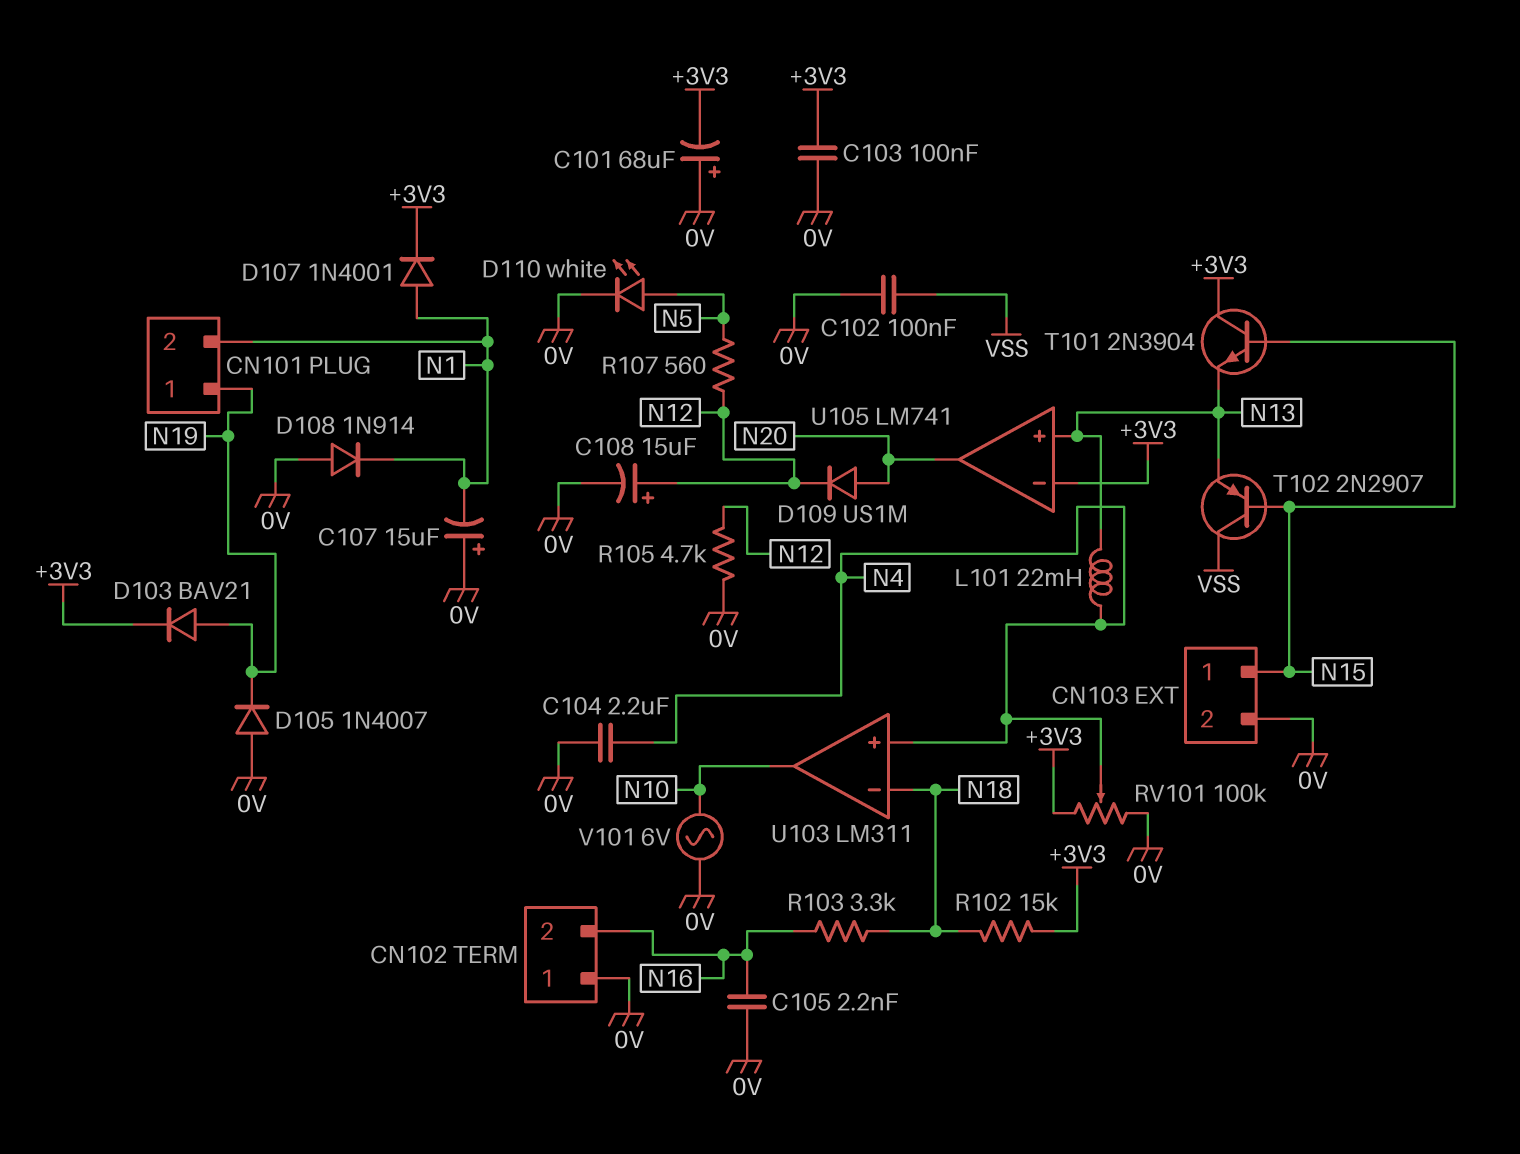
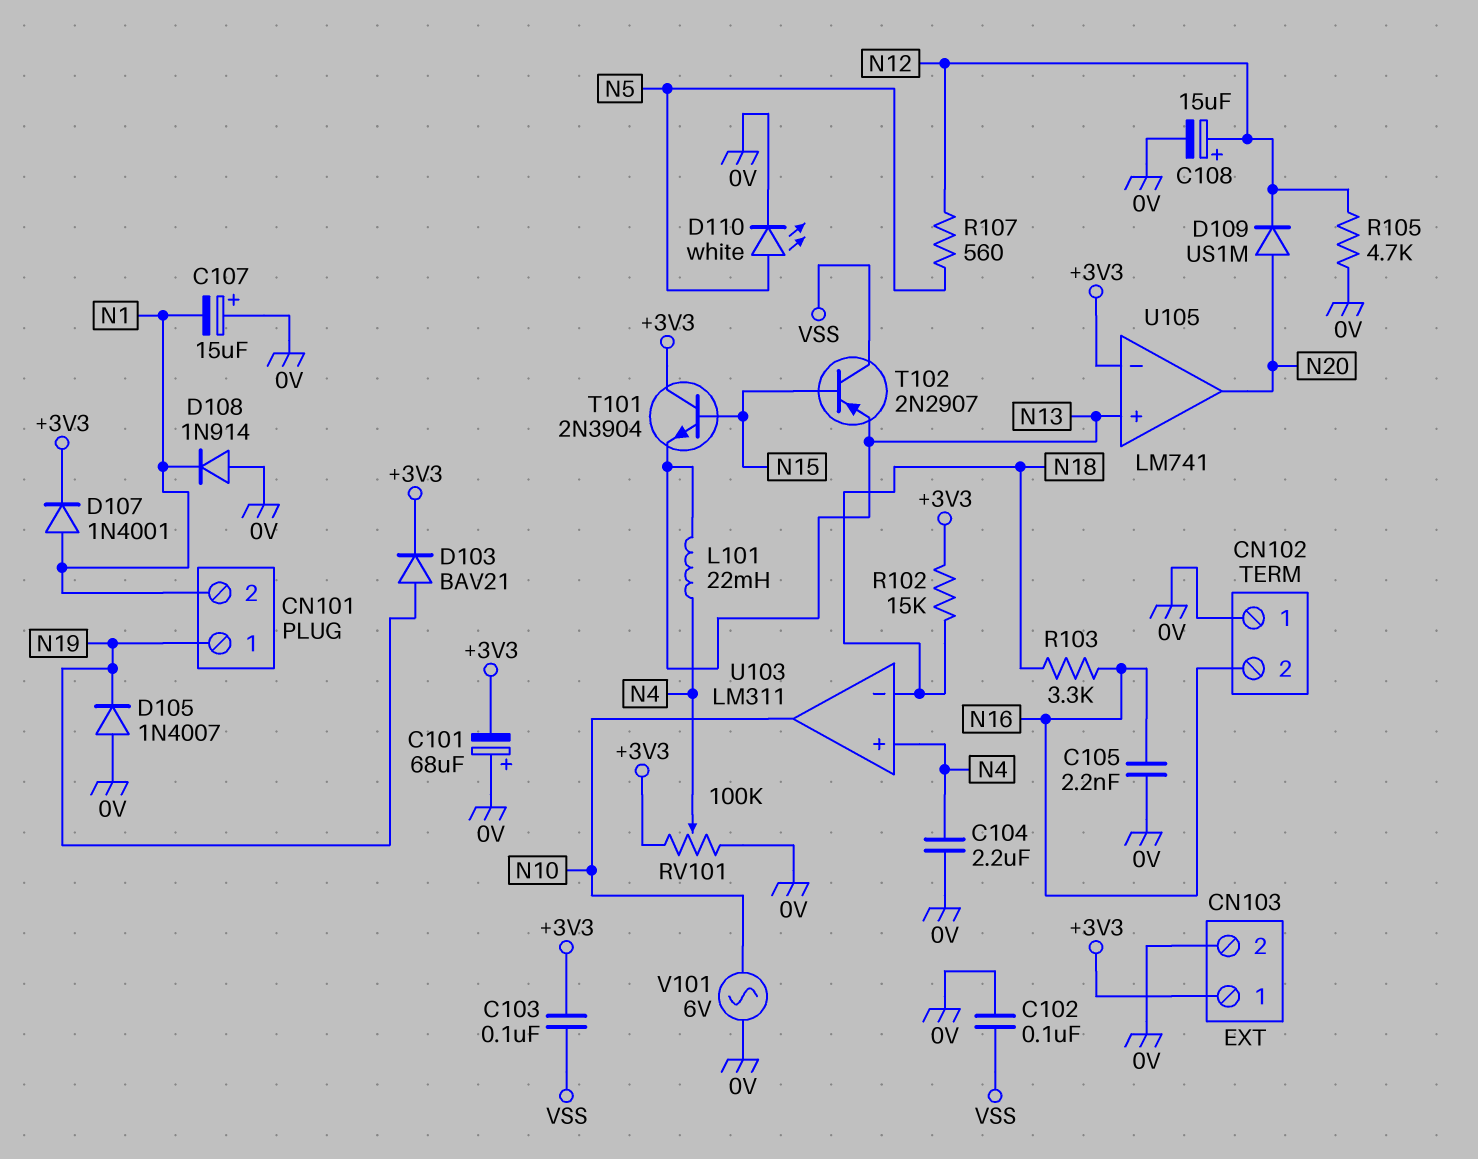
C103: 100nF (+3V3, 0V) -> 100nF (+3V3, VSS)
CN103 pin 1: N15 -> +3V3

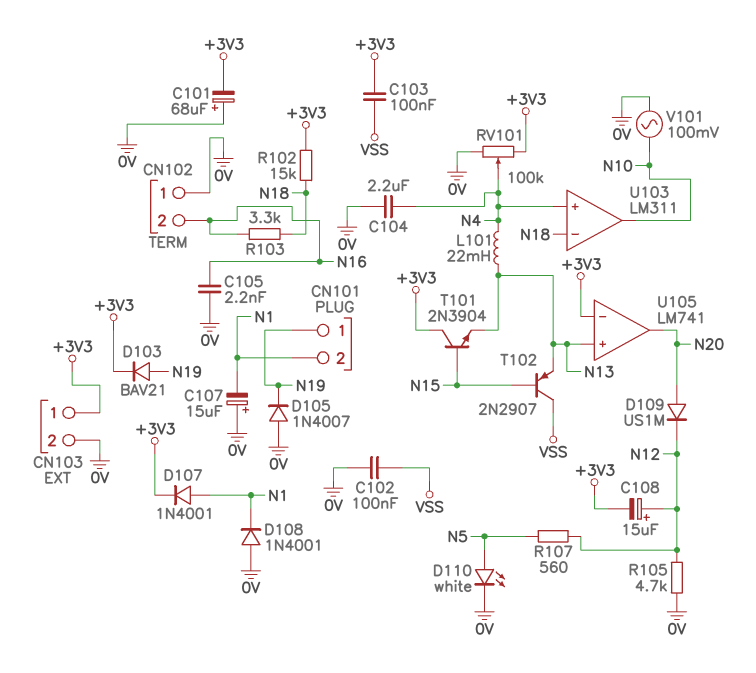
C108: 15uF (plus N12, minus 0V) -> 15uF (plus N12, minus +3V3)
D108: diode 1N914 (A 0V, K N1) -> diode 1N4001 (A 0V, K N1)
V101: AC 6V (0V, N10) -> AC 100mV (0V, N10)

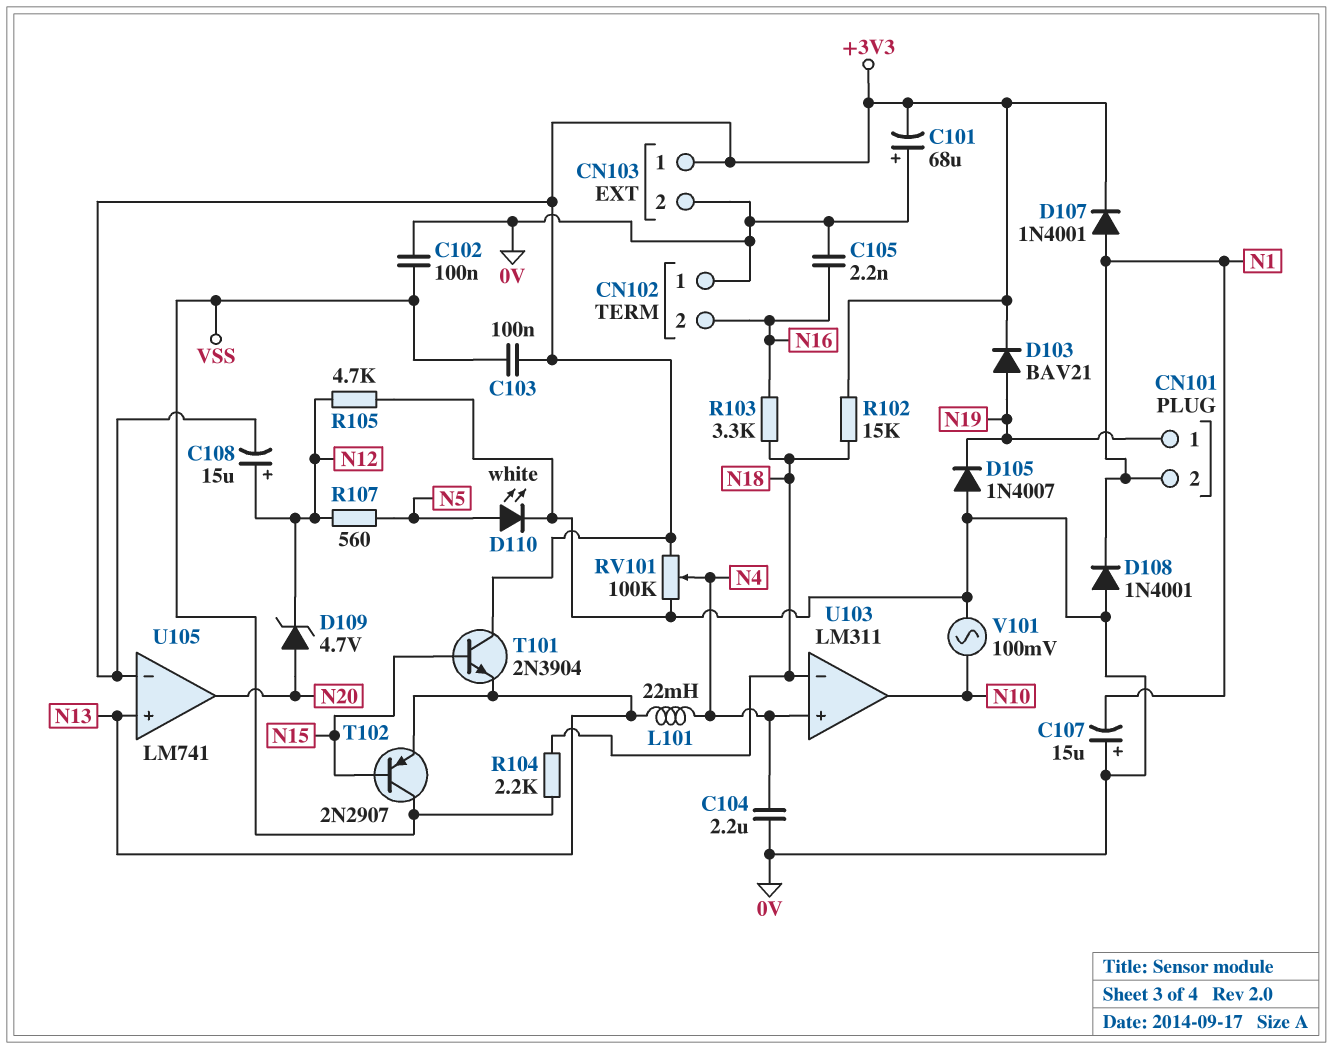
D109: diode US1M (A N20, K N12) -> zener 4.7V (A N20, K N12)
R104: none -> 2.2k (N18, VSS)

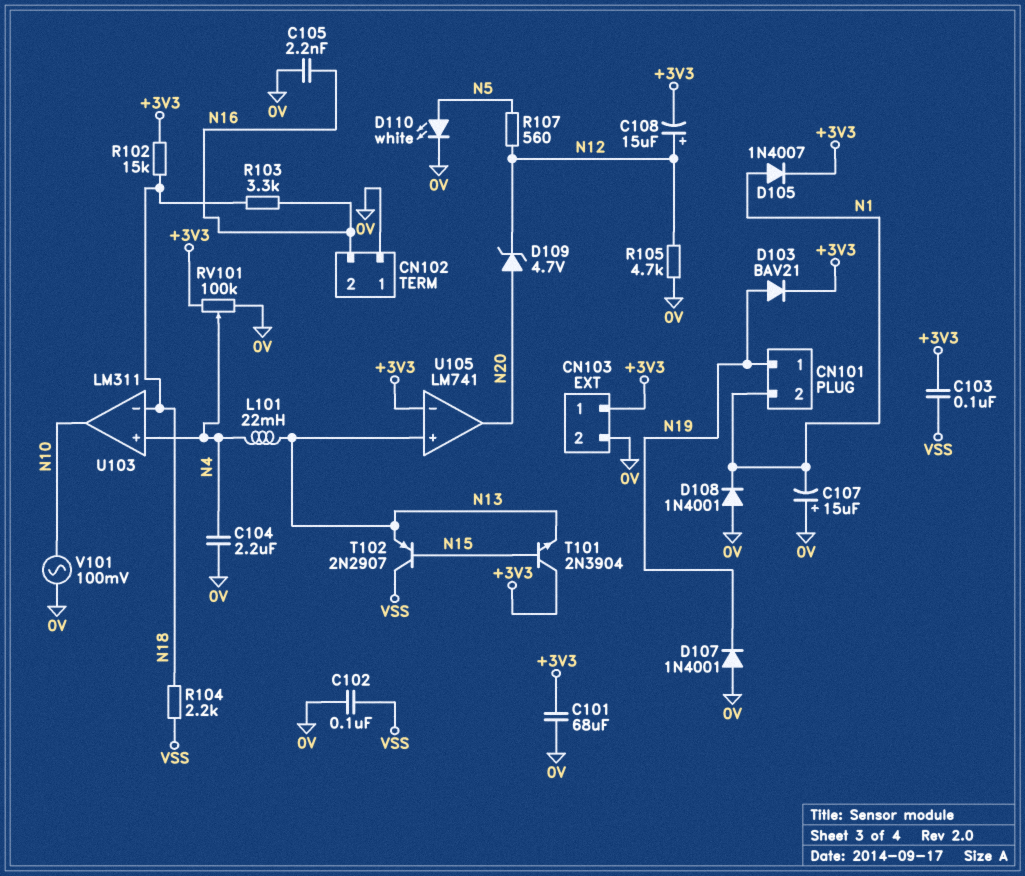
C101: 68uF (plus 0V, minus +3V3) -> 68uF (+3V3, 0V)
D105: diode 1N4007 (A 0V, K N19) -> diode 1N4007 (A N1, K +3V3)
D107: diode 1N4001 (A N1, K +3V3) -> diode 1N4001 (A 0V, K N19)

